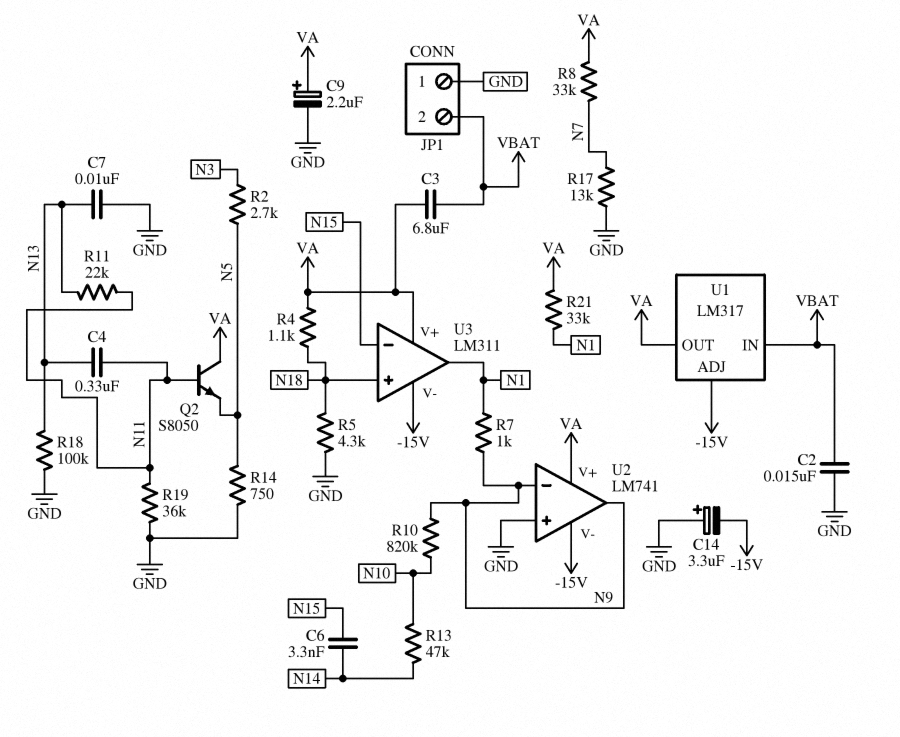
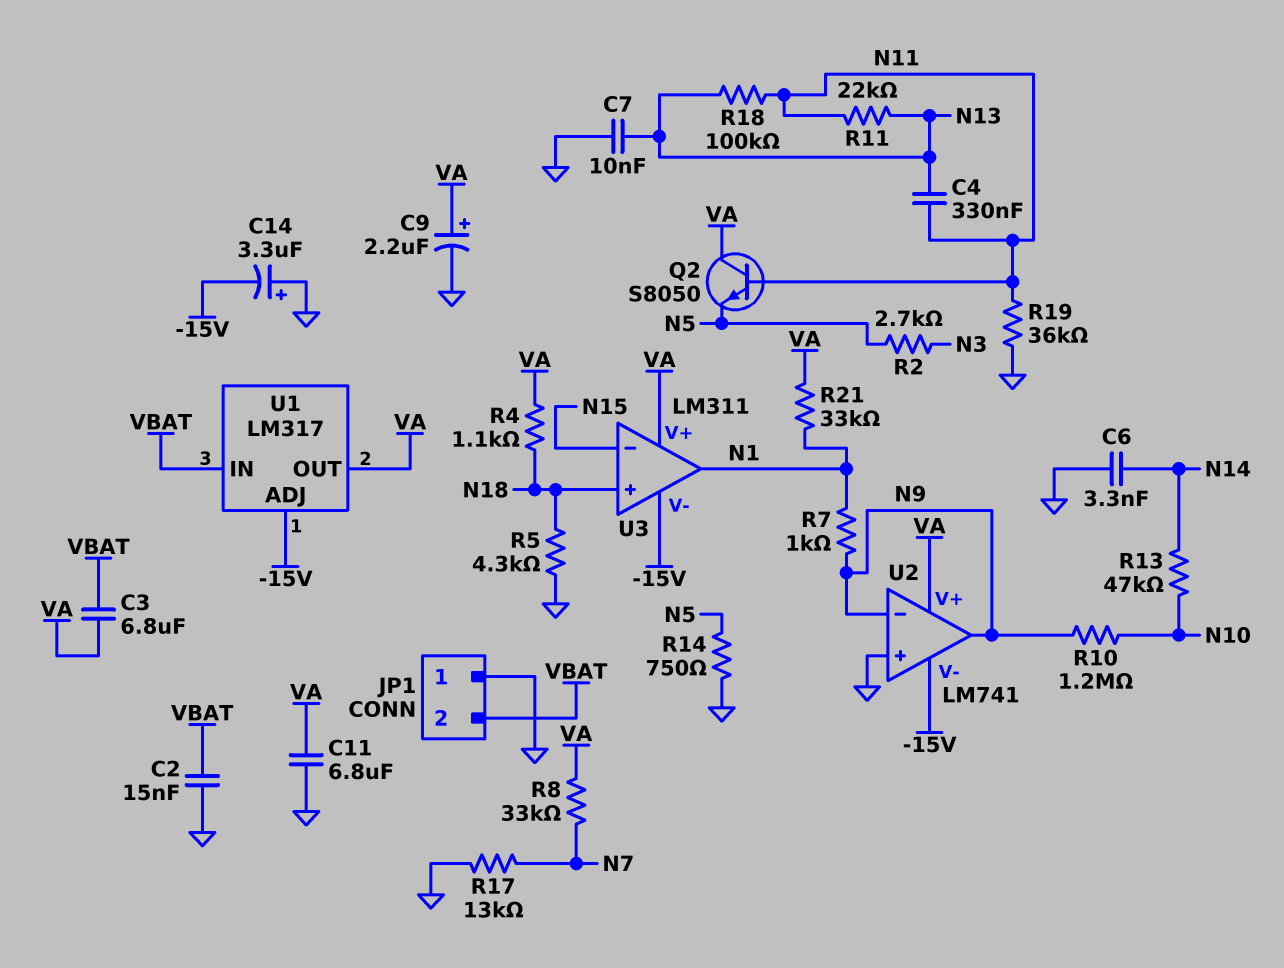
C6: 3.3nF (N14, N15) -> 3.3nF (GND, N14)
C11: none -> 6.8uF (GND, VA)
R10: 820k (N9, N10) -> 1.2M (N9, N10)
R18: 100k (GND, N13) -> 100k (N11, N13)

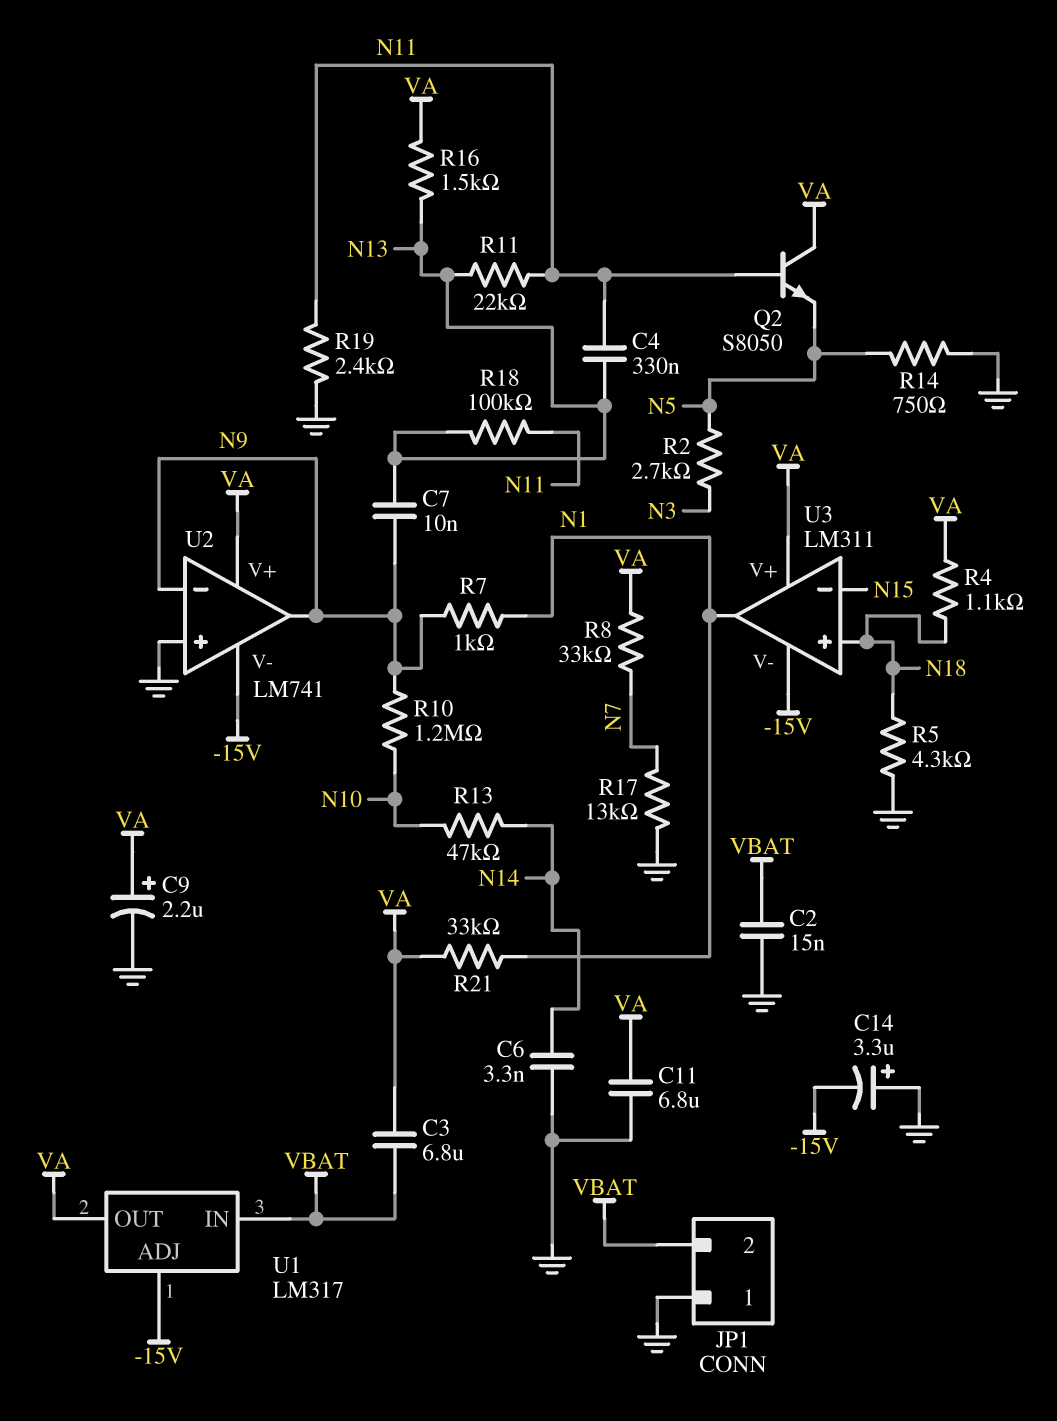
C7: 10nF (GND, N13) -> 10nF (N9, N13)
R16: none -> 1.5k (N13, VA)
R19: 36k (GND, N11) -> 2.4k (GND, N11)

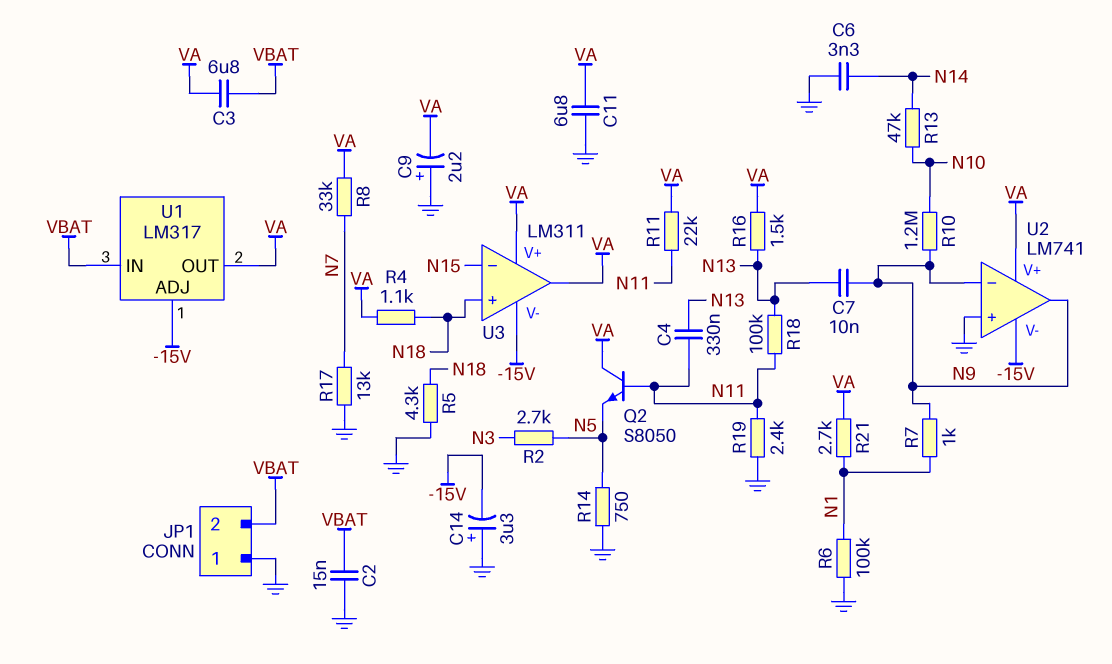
C9: 2.2uF (plus VA, minus GND) -> 2.2uF (plus GND, minus VA)
R6: none -> 100k (GND, N1)
R11: 22k (N11, N13) -> 22k (N11, VA)
R21: 33k (N1, VA) -> 2.7k (N1, VA)
U3 pin out: N1 -> VA

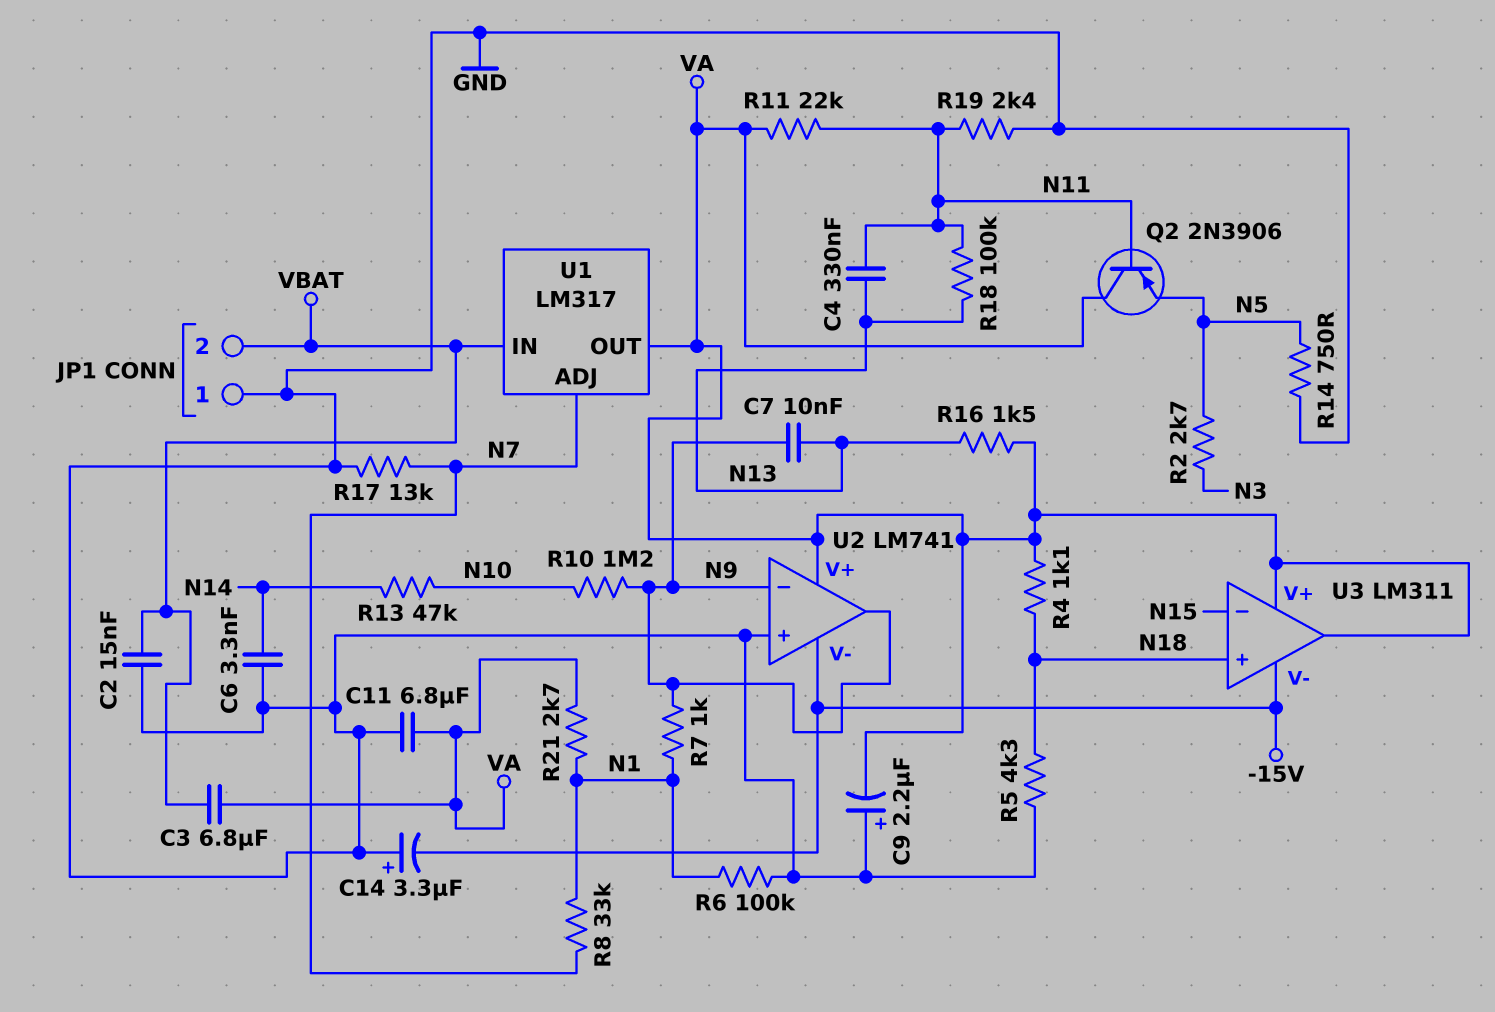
Q2: NPN S8050 (B N11, C VA, E N5) -> PNP 2N3906 (B N11, C VA, E N5)
R8: 33k (N7, VA) -> 33k (N1, N7)
U1 pin ADJ: -15V -> N7

